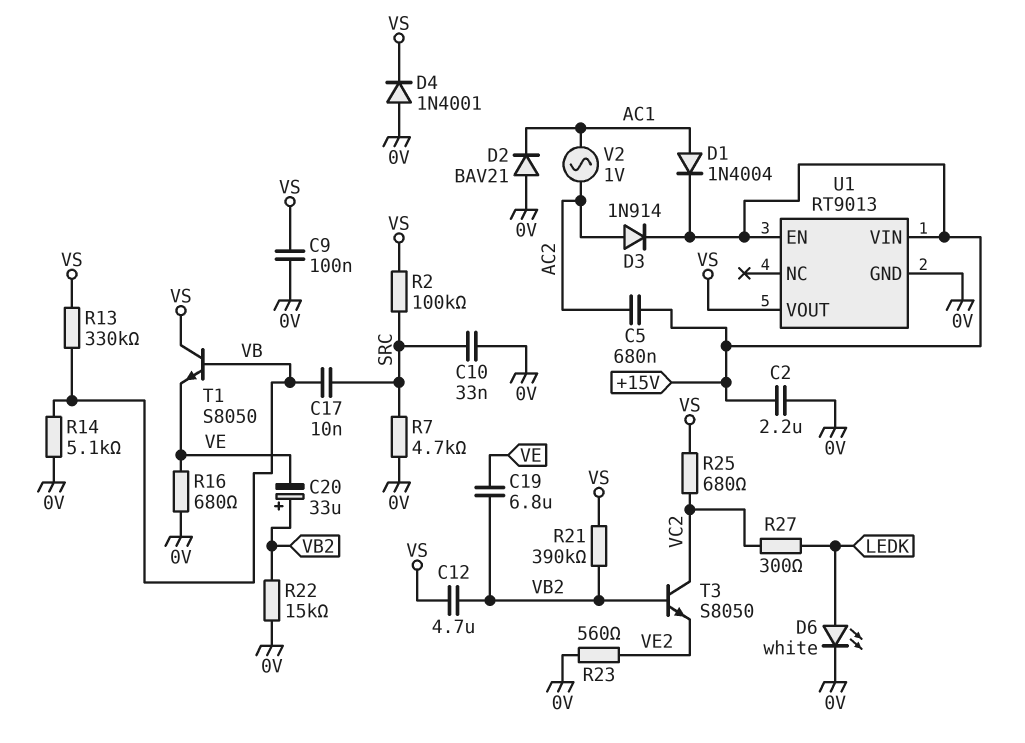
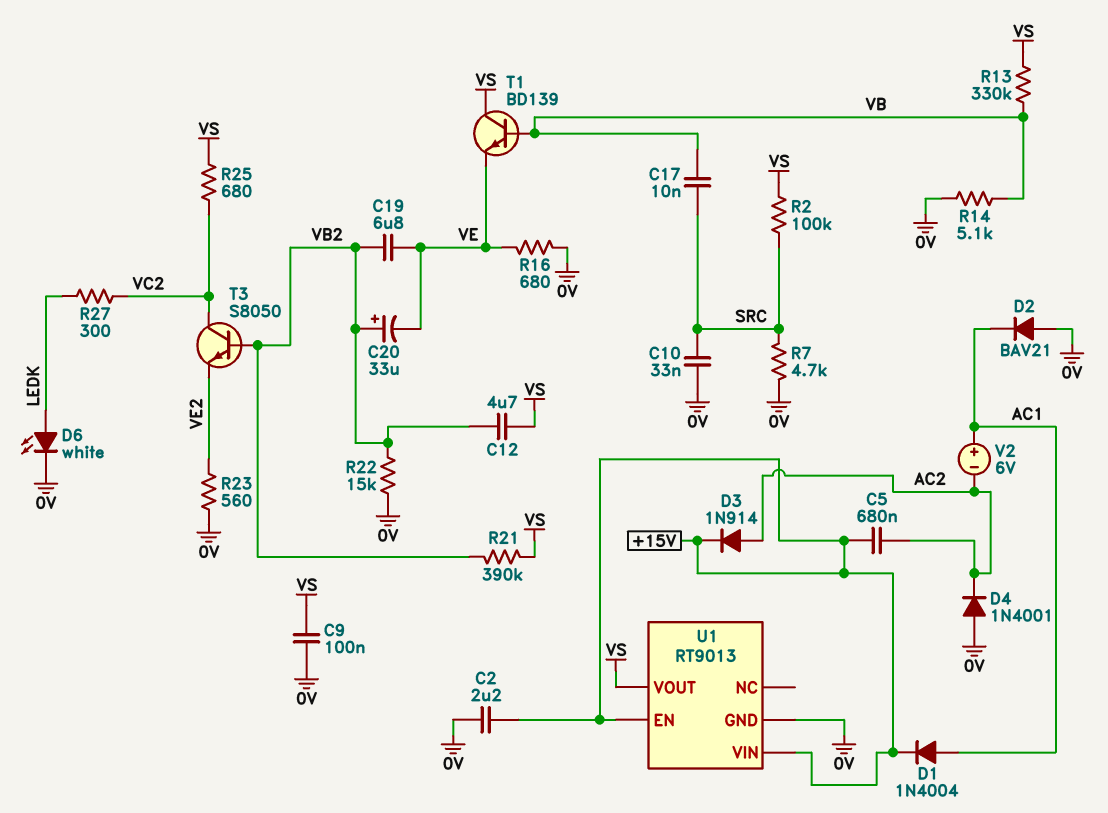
D4: diode 1N4001 (A 0V, K VS) -> diode 1N4001 (A 0V, K AC2)
T1: NPN S8050 (B VB, C VS, E VE) -> NPN BD139 (B VB, C VS, E VE)
V2: AC 1V (AC1, AC2) -> 6V (plus AC1, minus AC2)

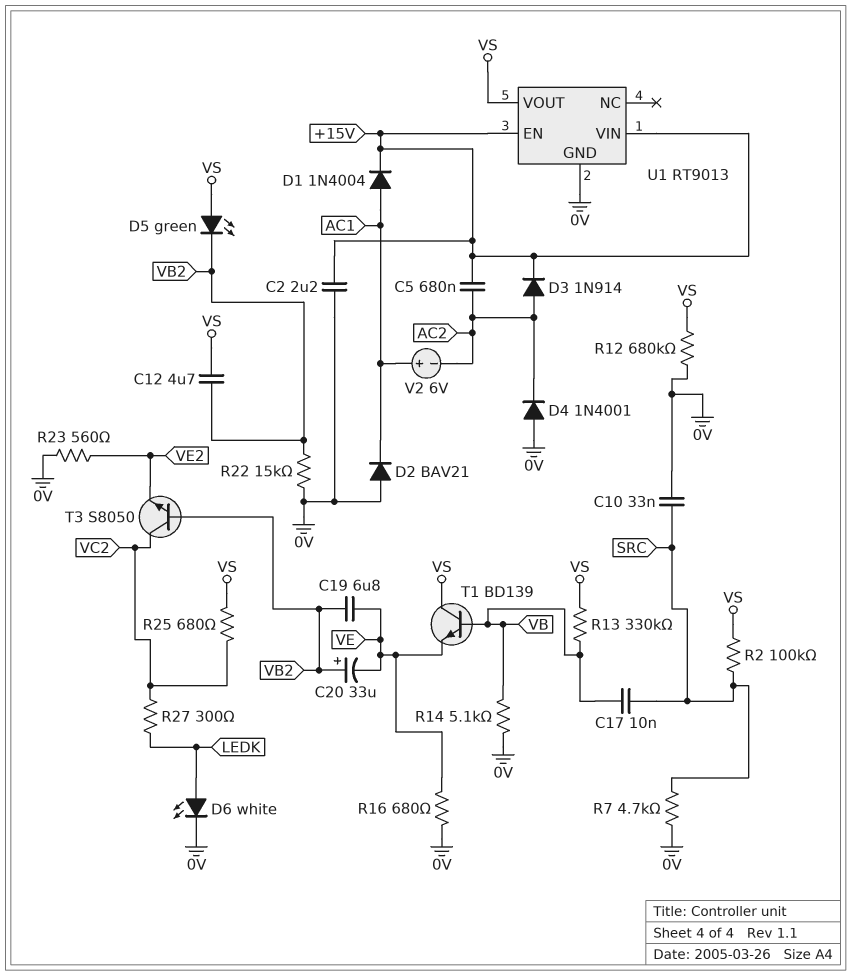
C9: 100nF (0V, VS) -> none
D5: none -> LED green (A VS, K VB2)
R12: none -> 680k (0V, VS)
R21: 390k (VB2, VS) -> none

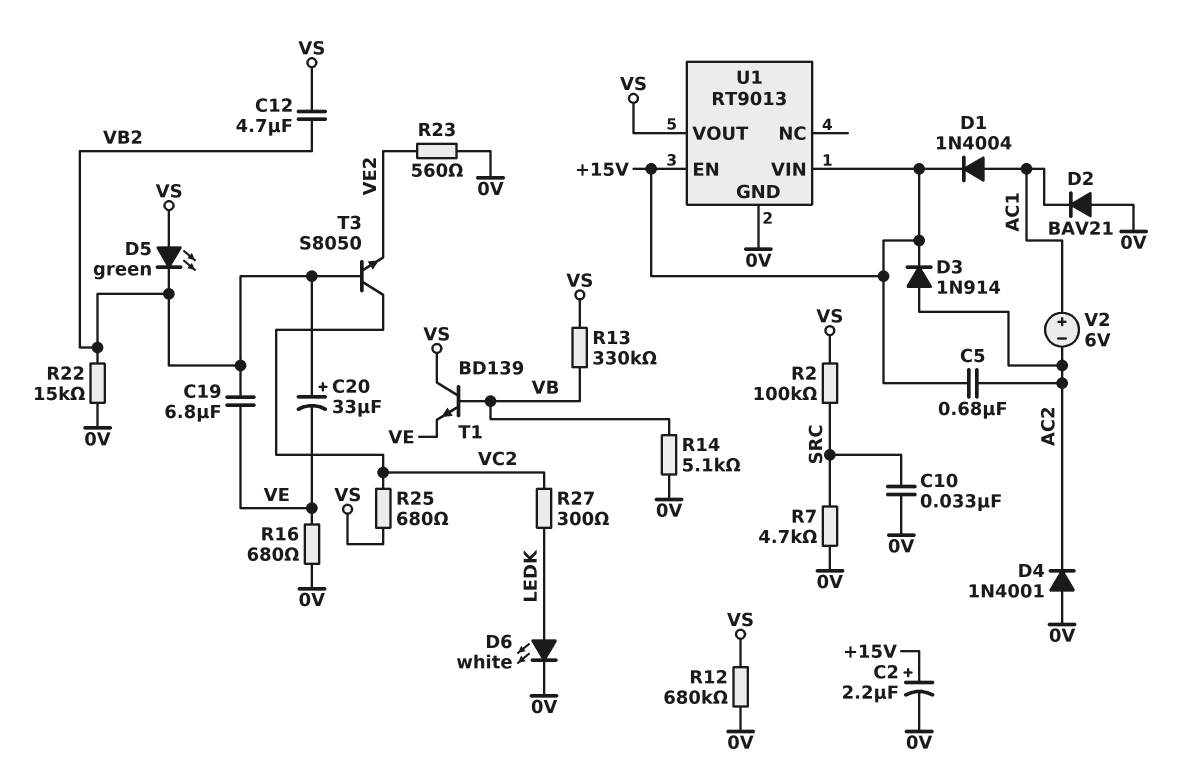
C2: 2.2uF (+15V, 0V) -> 2.2uF (plus +15V, minus 0V)
C17: 10nF (SRC, VB) -> none

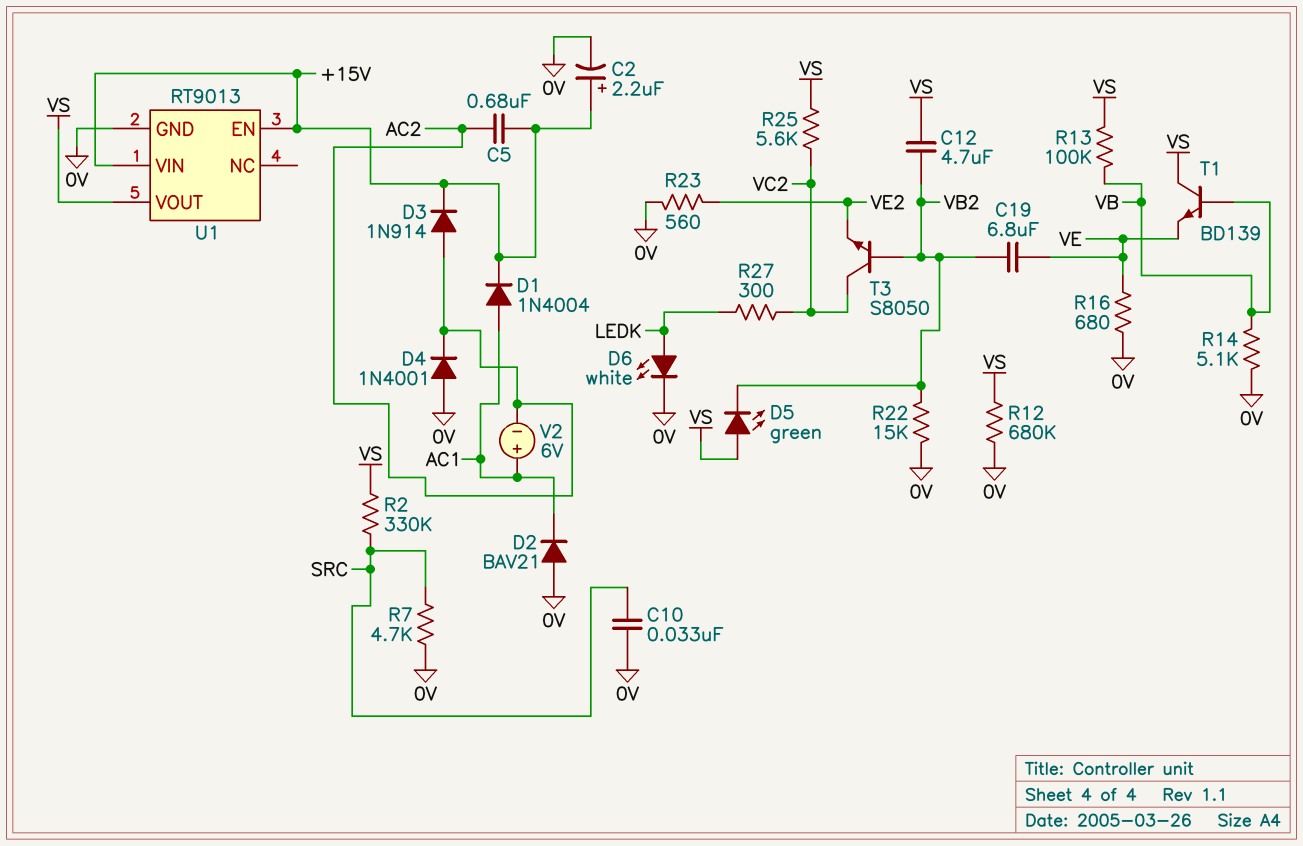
C20: 33uF (plus VB2, minus VE) -> none
R2: 100k (SRC, VS) -> 330k (SRC, VS)
R13: 330k (VB, VS) -> 100k (VB, VS)
R25: 680 (VC2, VS) -> 5.6k (VC2, VS)

